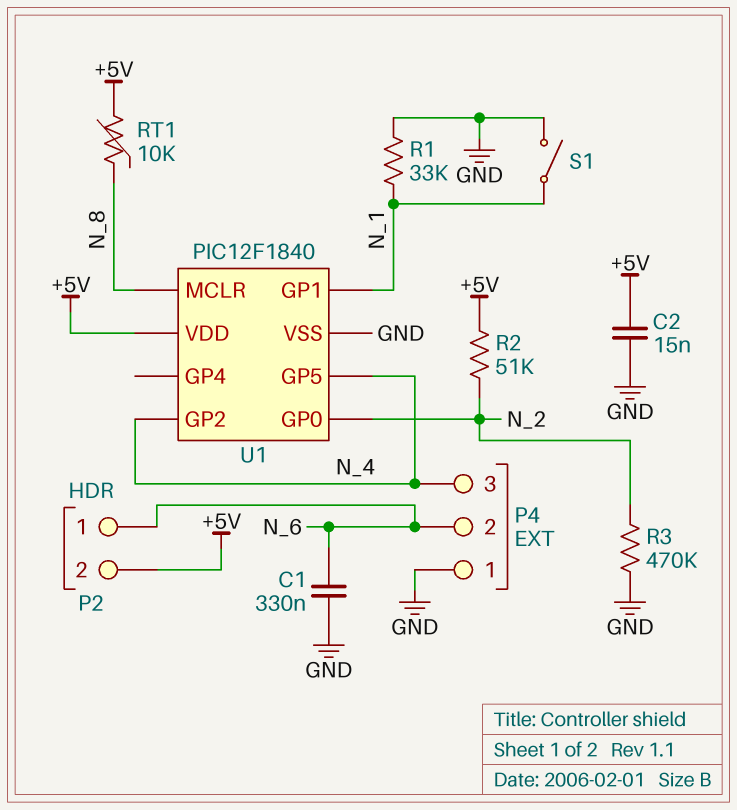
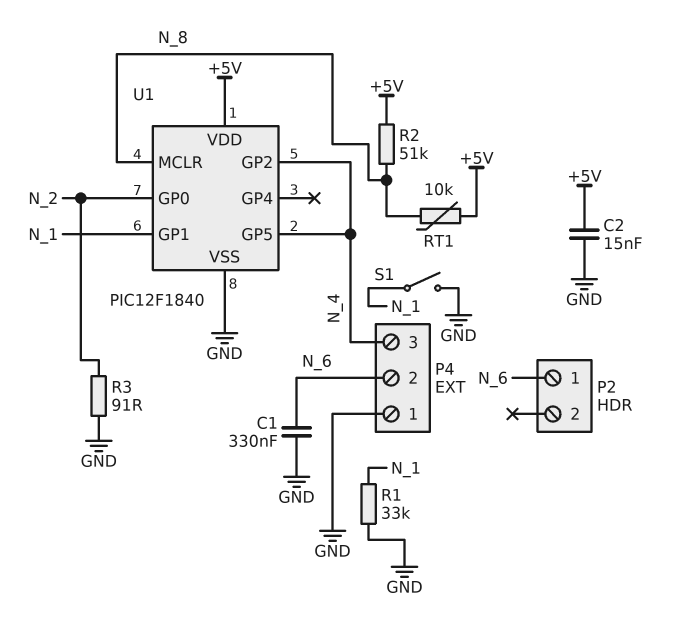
P2 pin 2: +5V -> none
R2: 51k (+5V, N_2) -> 51k (+5V, N_8)
R3: 470k (GND, N_2) -> 91 (GND, N_2)

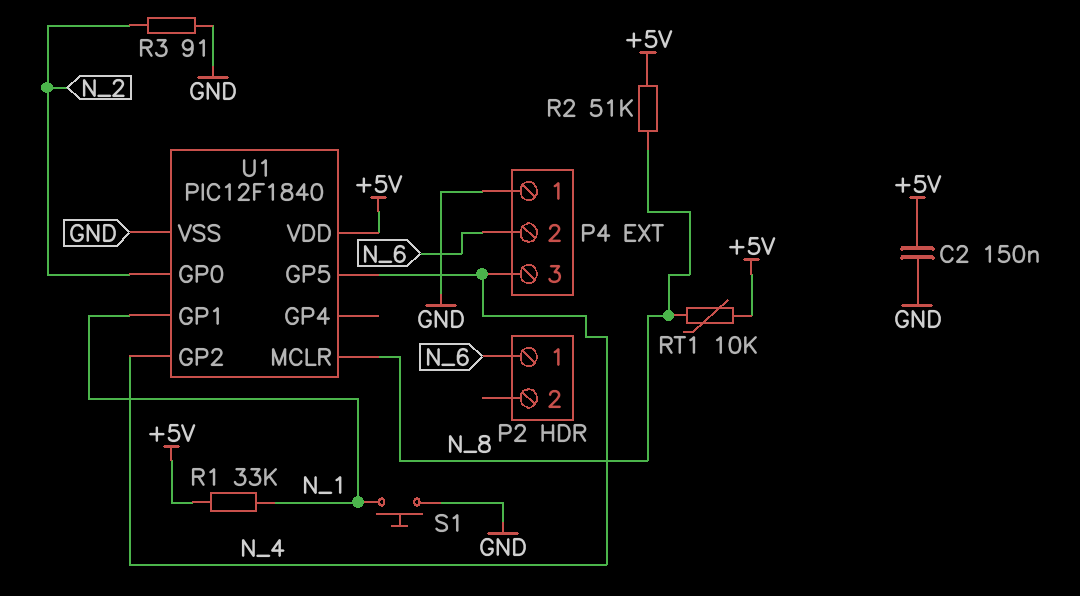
C1: 330nF (GND, N_6) -> none
C2: 15nF (+5V, GND) -> 150nF (+5V, GND)
R1: 33k (GND, N_1) -> 33k (+5V, N_1)
S1: switch (GND, N_1) -> button (GND, N_1)

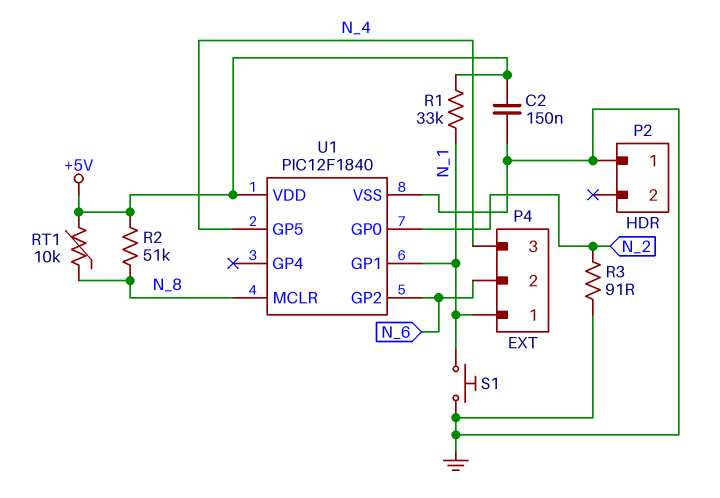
P2 pin 1: N_6 -> GND
P4 pin 1: GND -> N_1
U1 pin GP2: N_4 -> N_6

